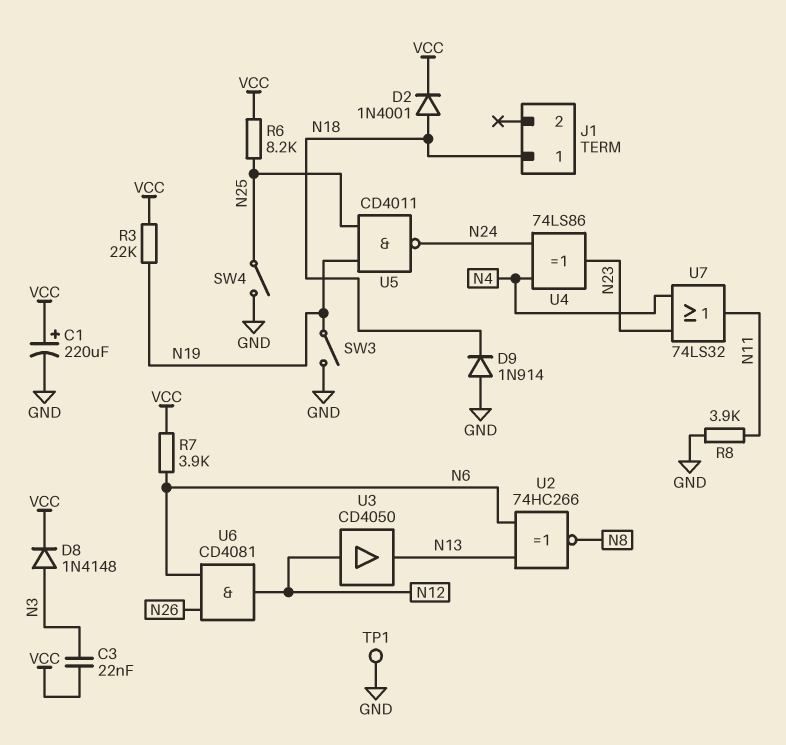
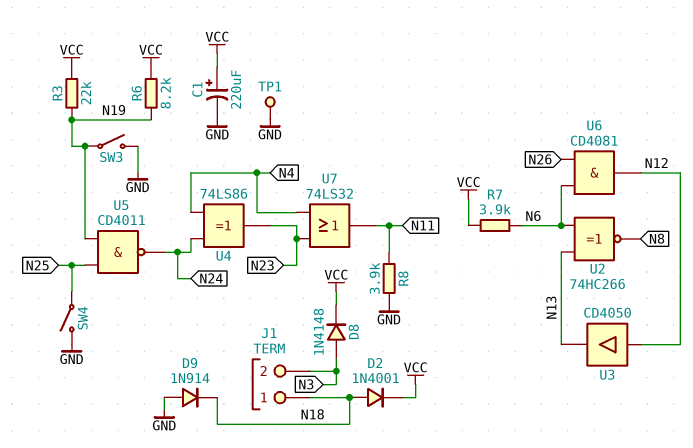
C3: 22nF (N3, VCC) -> none
J1 pin 2: none -> N3
R6: 8.2k (N25, VCC) -> 8.2k (N19, VCC)

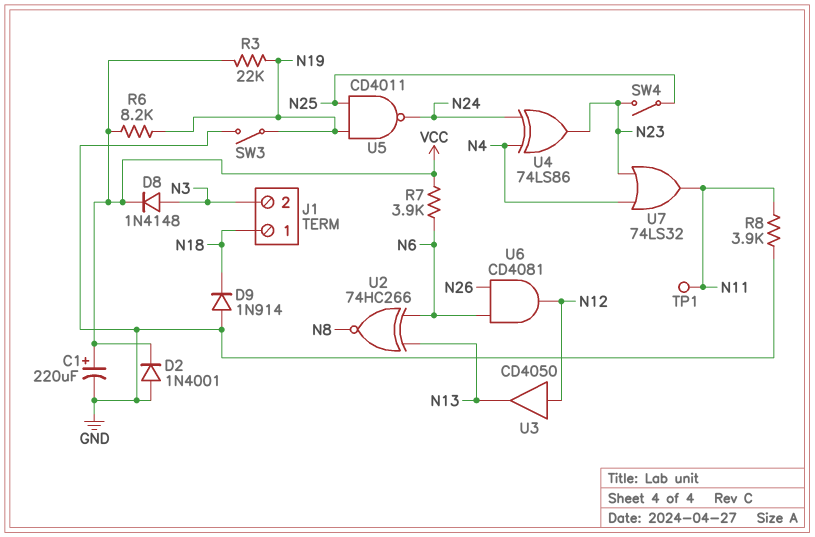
D2: diode 1N4001 (A N18, K VCC) -> diode 1N4001 (A GND, K VCC)
SW4: switch (GND, N25) -> switch (N23, N25)
TP1: test point (GND) -> test point (N11)

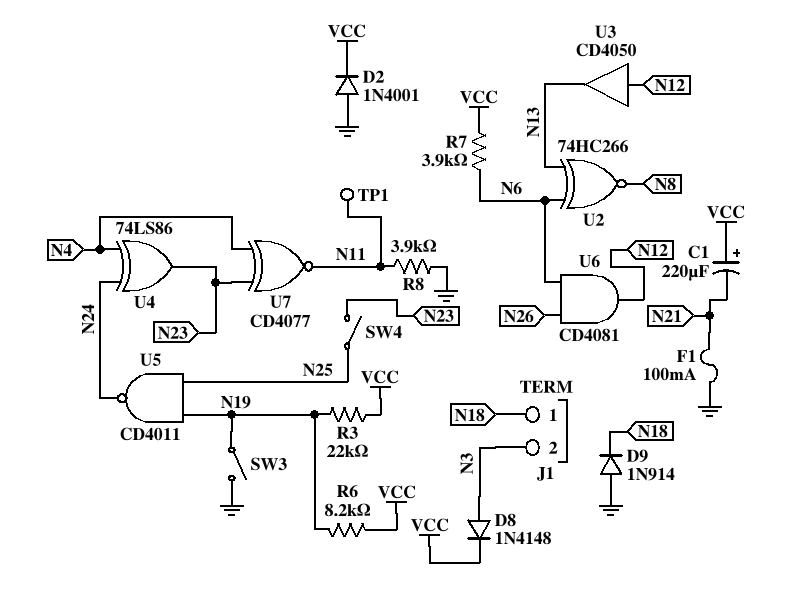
C1: 220uF (plus VCC, minus GND) -> 220uF (plus VCC, minus N21)
F1: none -> 100mA (GND, N21)
U7: OR 74LS32 (in N4, in N23, out N11) -> XNOR CD4077 (in N4, in N23, out N11)

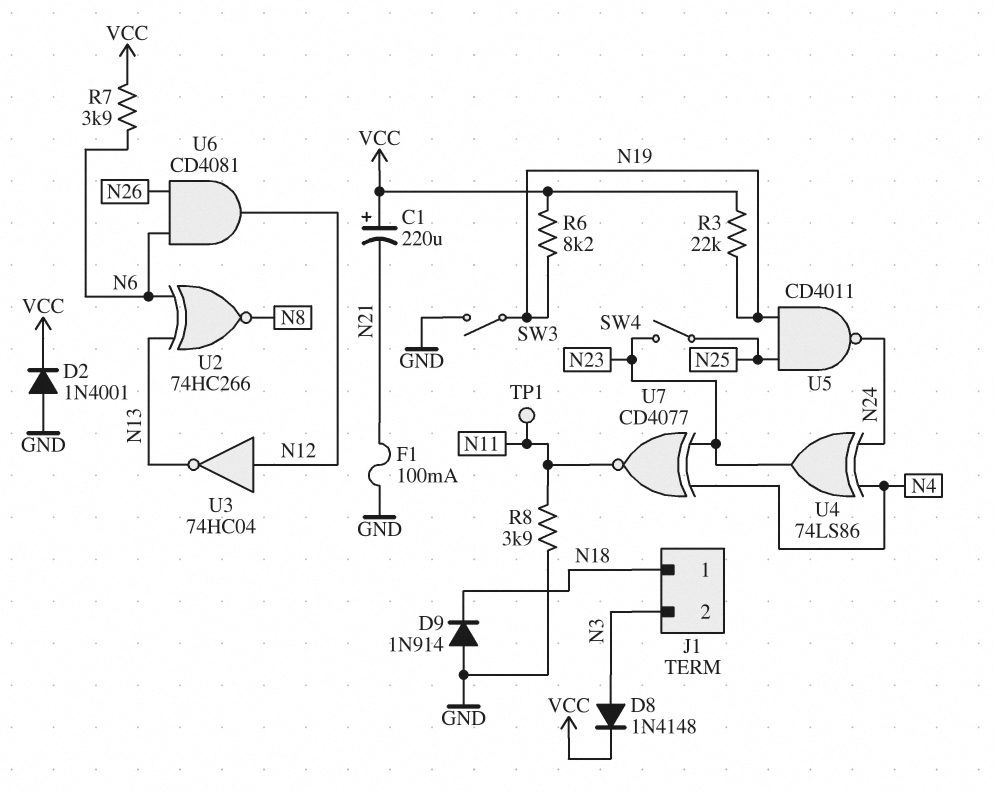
U3: buffer CD4050 (in N12, out N13) -> NOT 74HC04 (in N12, out N13)

